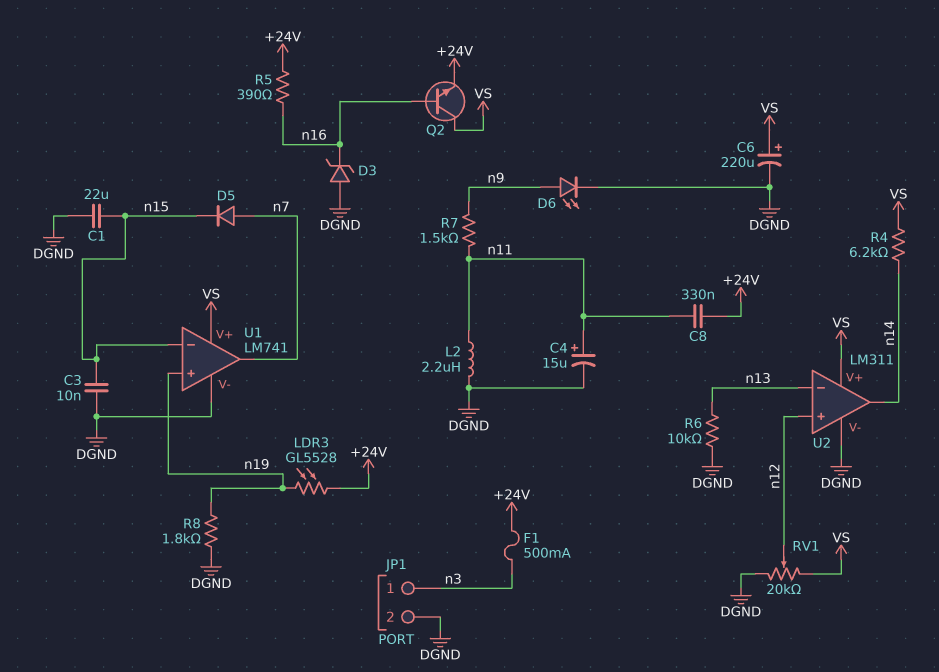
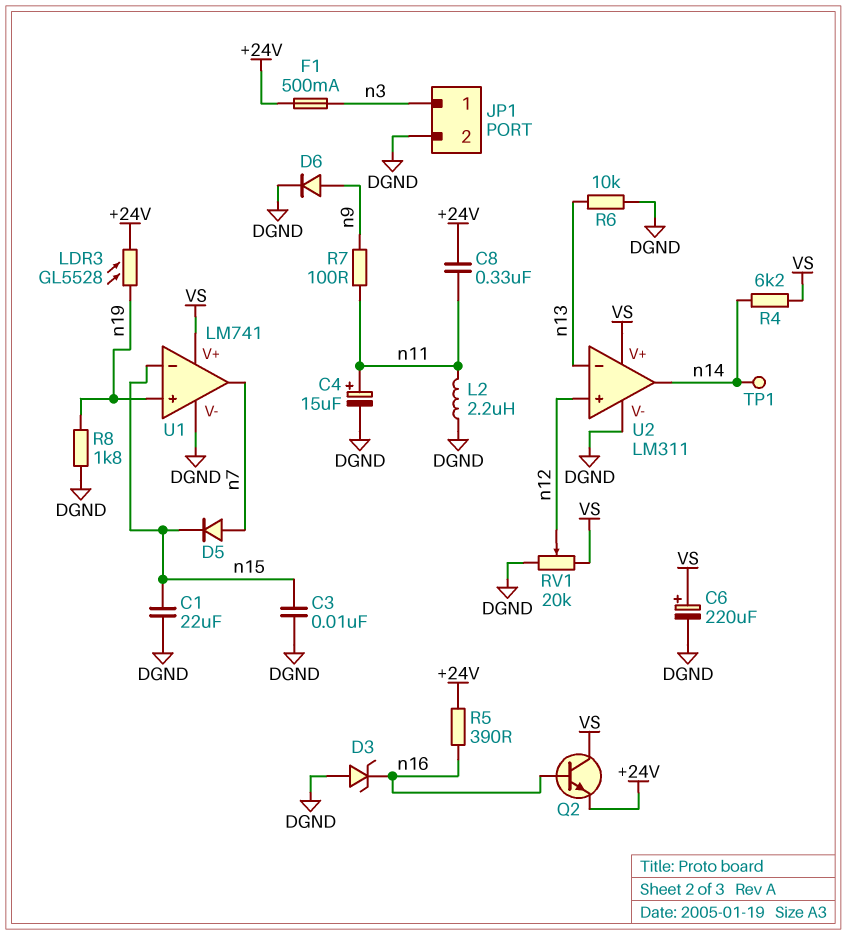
D6: LED (A n9, K DGND) -> diode (A n9, K DGND)
R7: 1.5k (n9, n11) -> 100 (n9, n11)
TP1: none -> test point (n14)

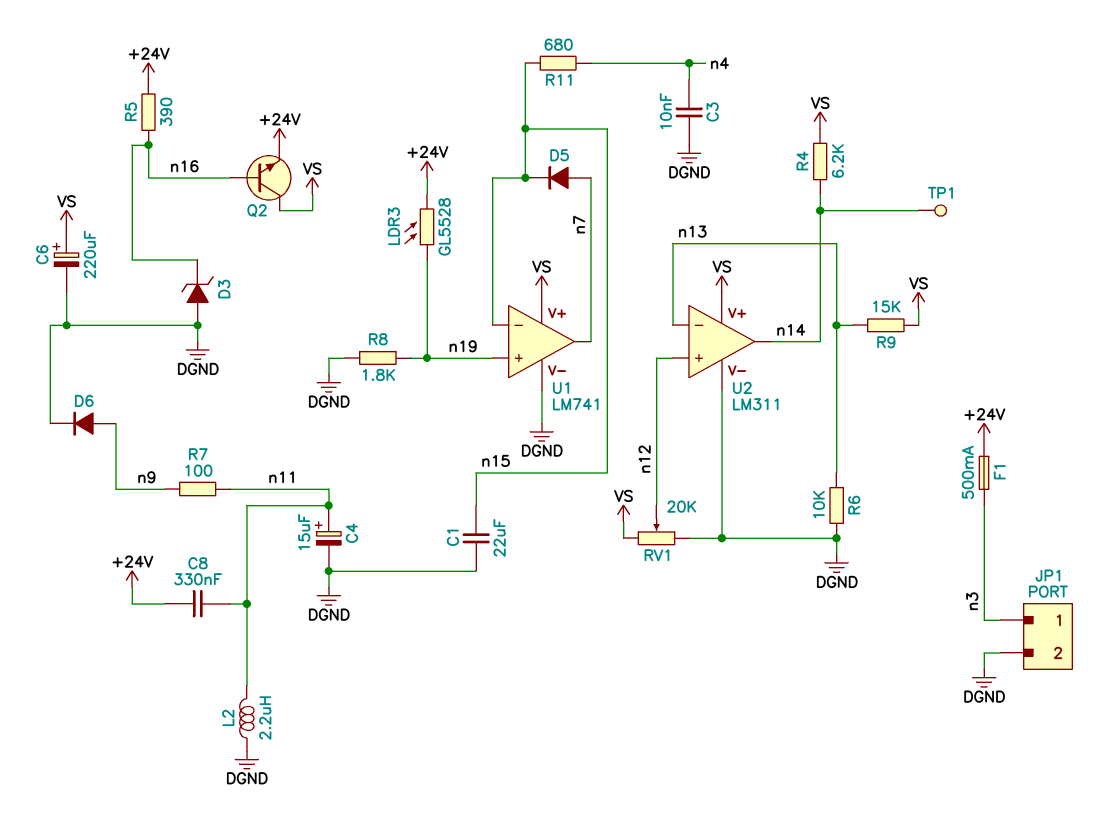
C3: 10nF (DGND, n15) -> 10nF (DGND, n4)
R9: none -> 15k (VS, n13)
R11: none -> 680 (n4, n15)

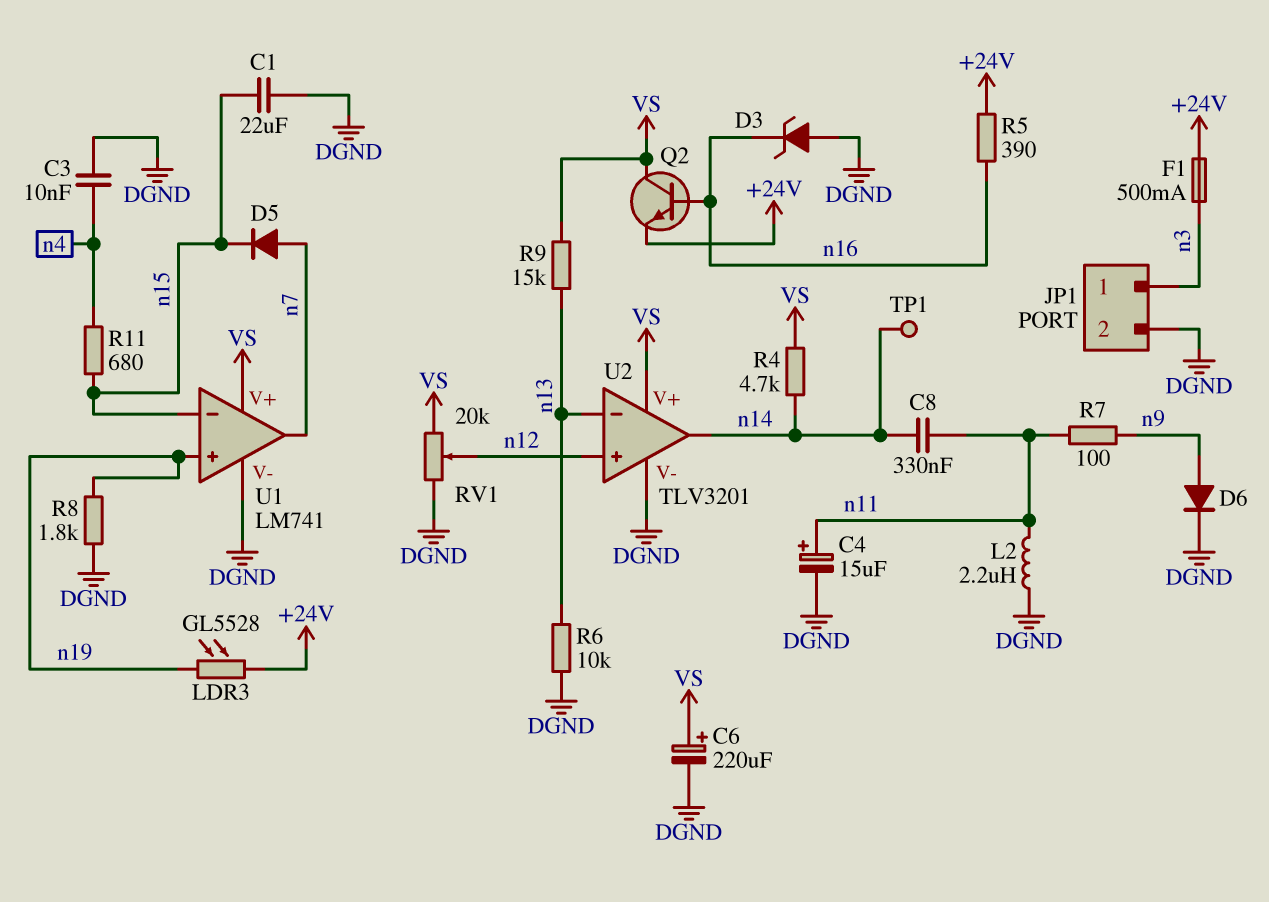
C8: 330nF (+24V, n11) -> 330nF (n11, n14)
R4: 6.2k (VS, n14) -> 4.7k (VS, n14)
U2: LM311 -> TLV3201

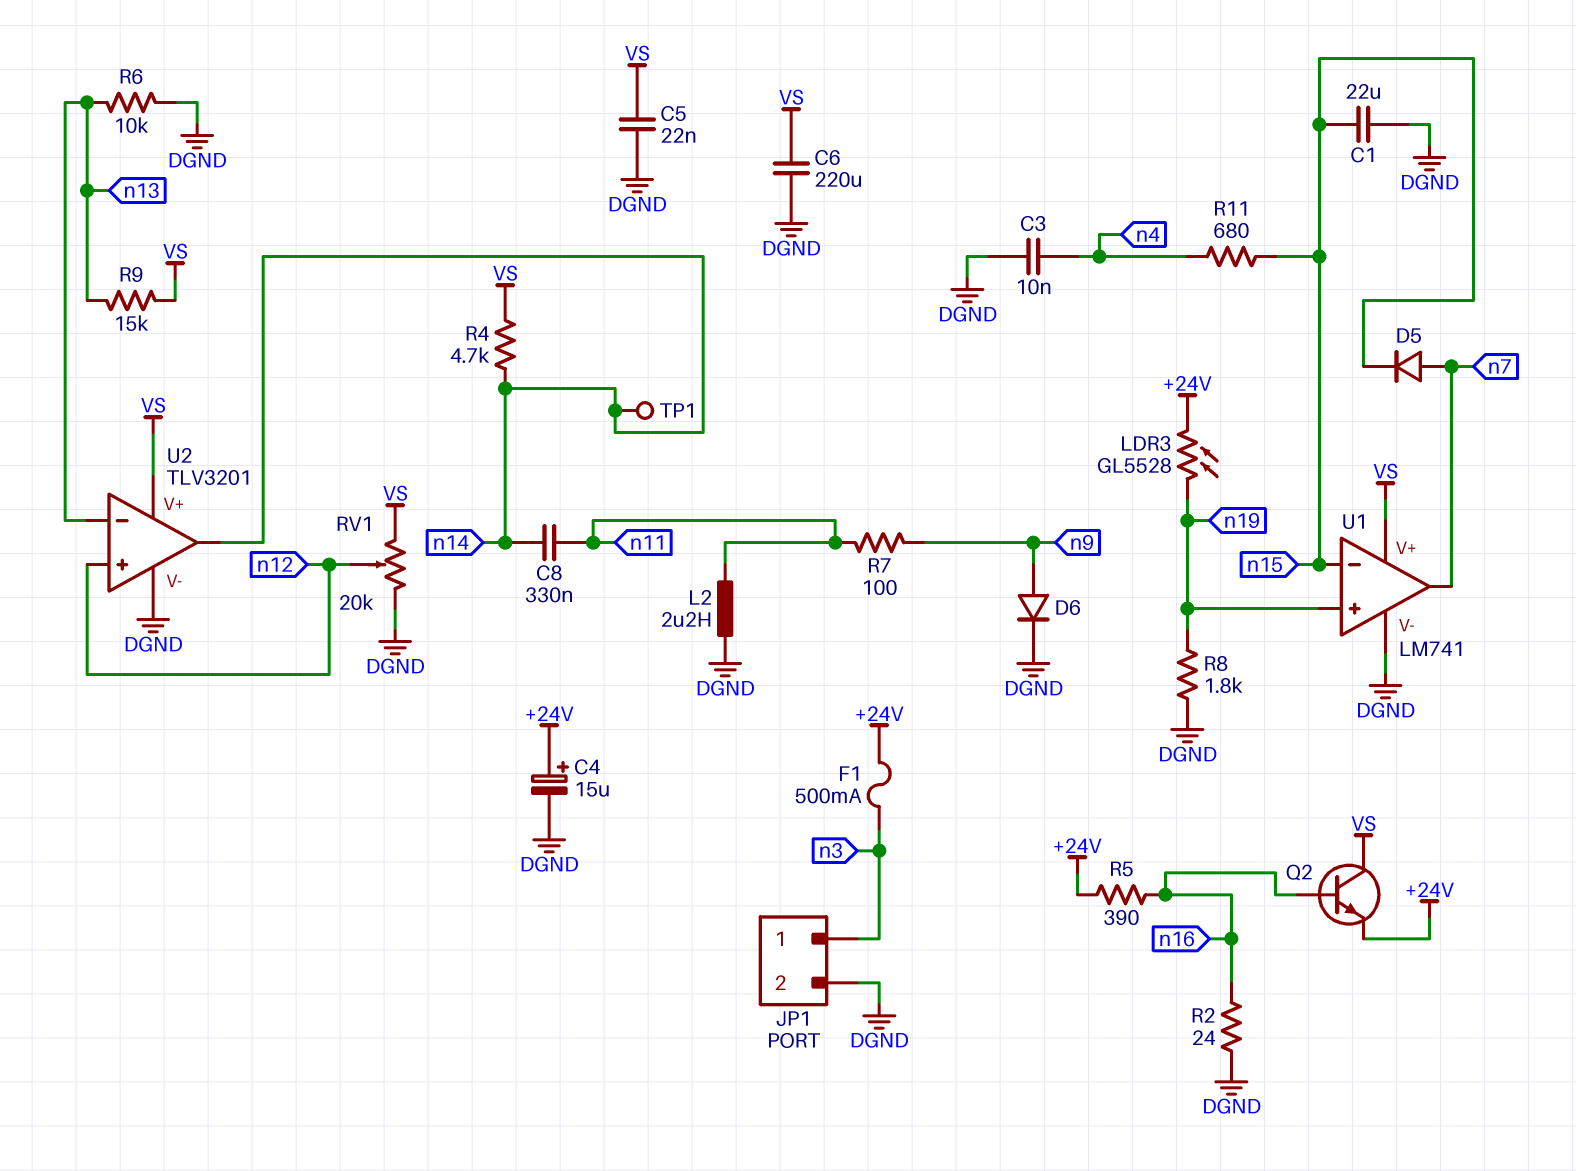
C4: 15uF (plus n11, minus DGND) -> 15uF (plus +24V, minus DGND)
C5: none -> 22nF (DGND, VS)
C6: 220uF (plus VS, minus DGND) -> 220uF (DGND, VS)
D3: zener (A DGND, K n16) -> none
R2: none -> 24 (DGND, n16)

